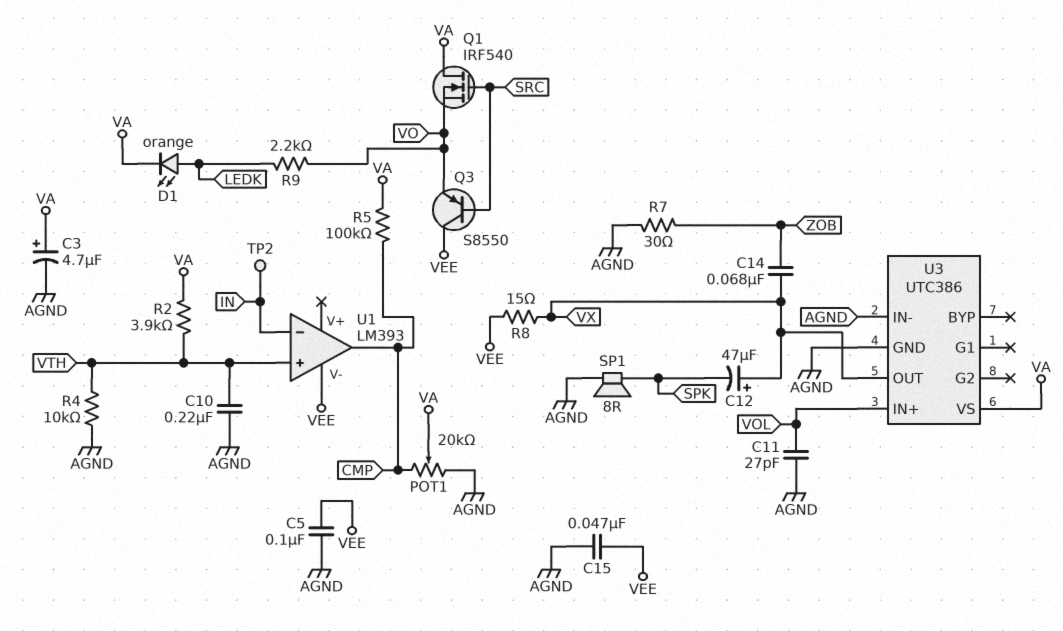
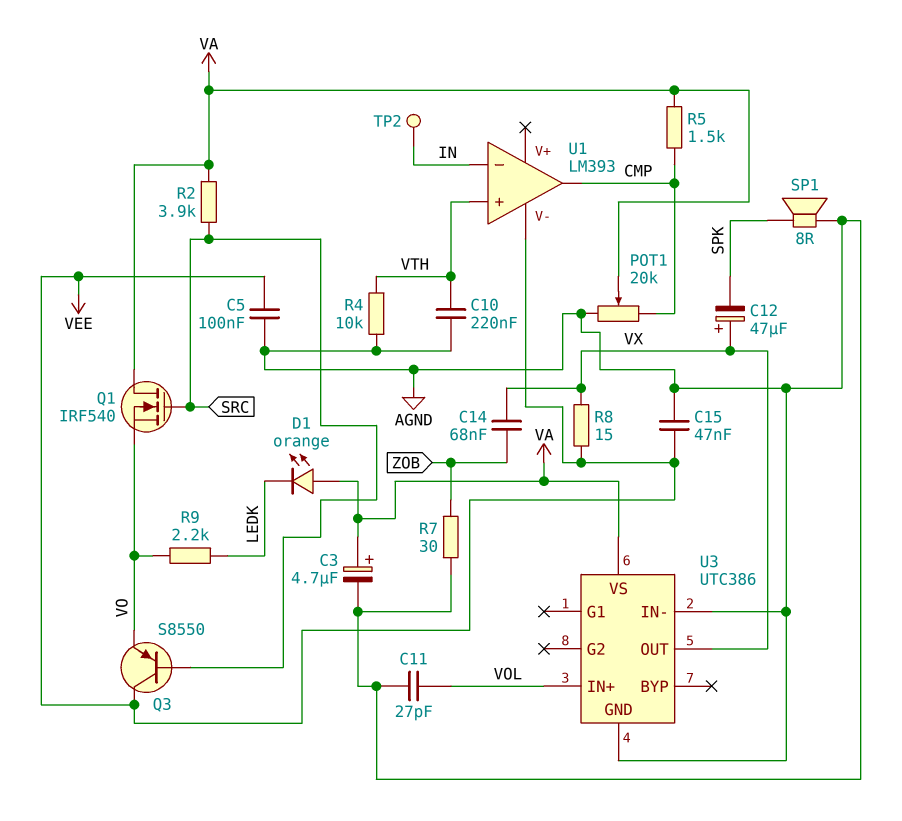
D1: LED orange (A LEDK, K VA) -> LED orange (A VA, K LEDK)
R2: 3.9k (VA, VTH) -> 3.9k (SRC, VA)
R5: 100k (CMP, VA) -> 1.5k (CMP, VA)

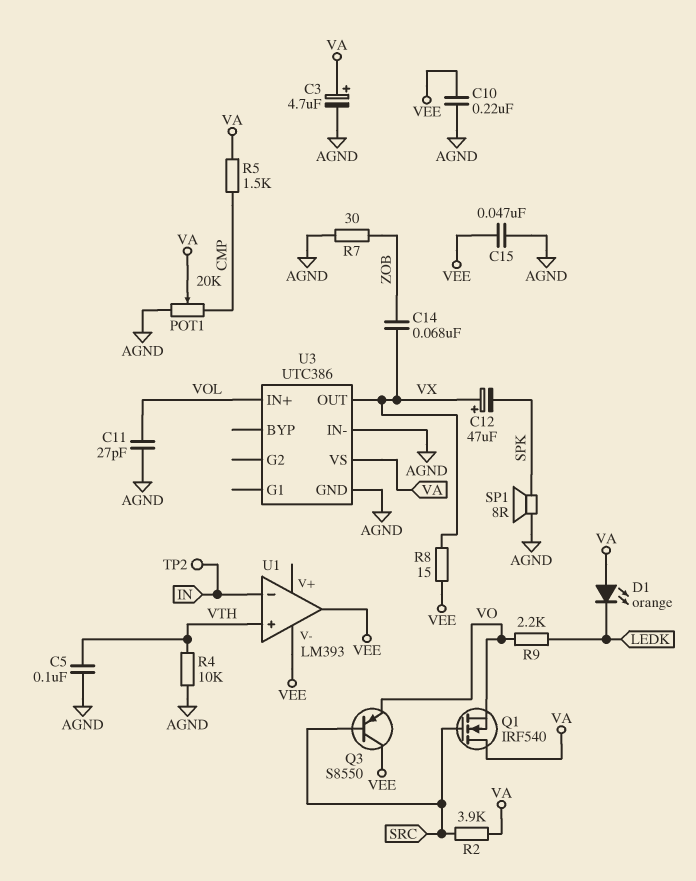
C5: 100nF (AGND, VEE) -> 100nF (AGND, VTH)
C10: 220nF (AGND, VTH) -> 220nF (AGND, VEE)
U1 pin out: CMP -> VEE

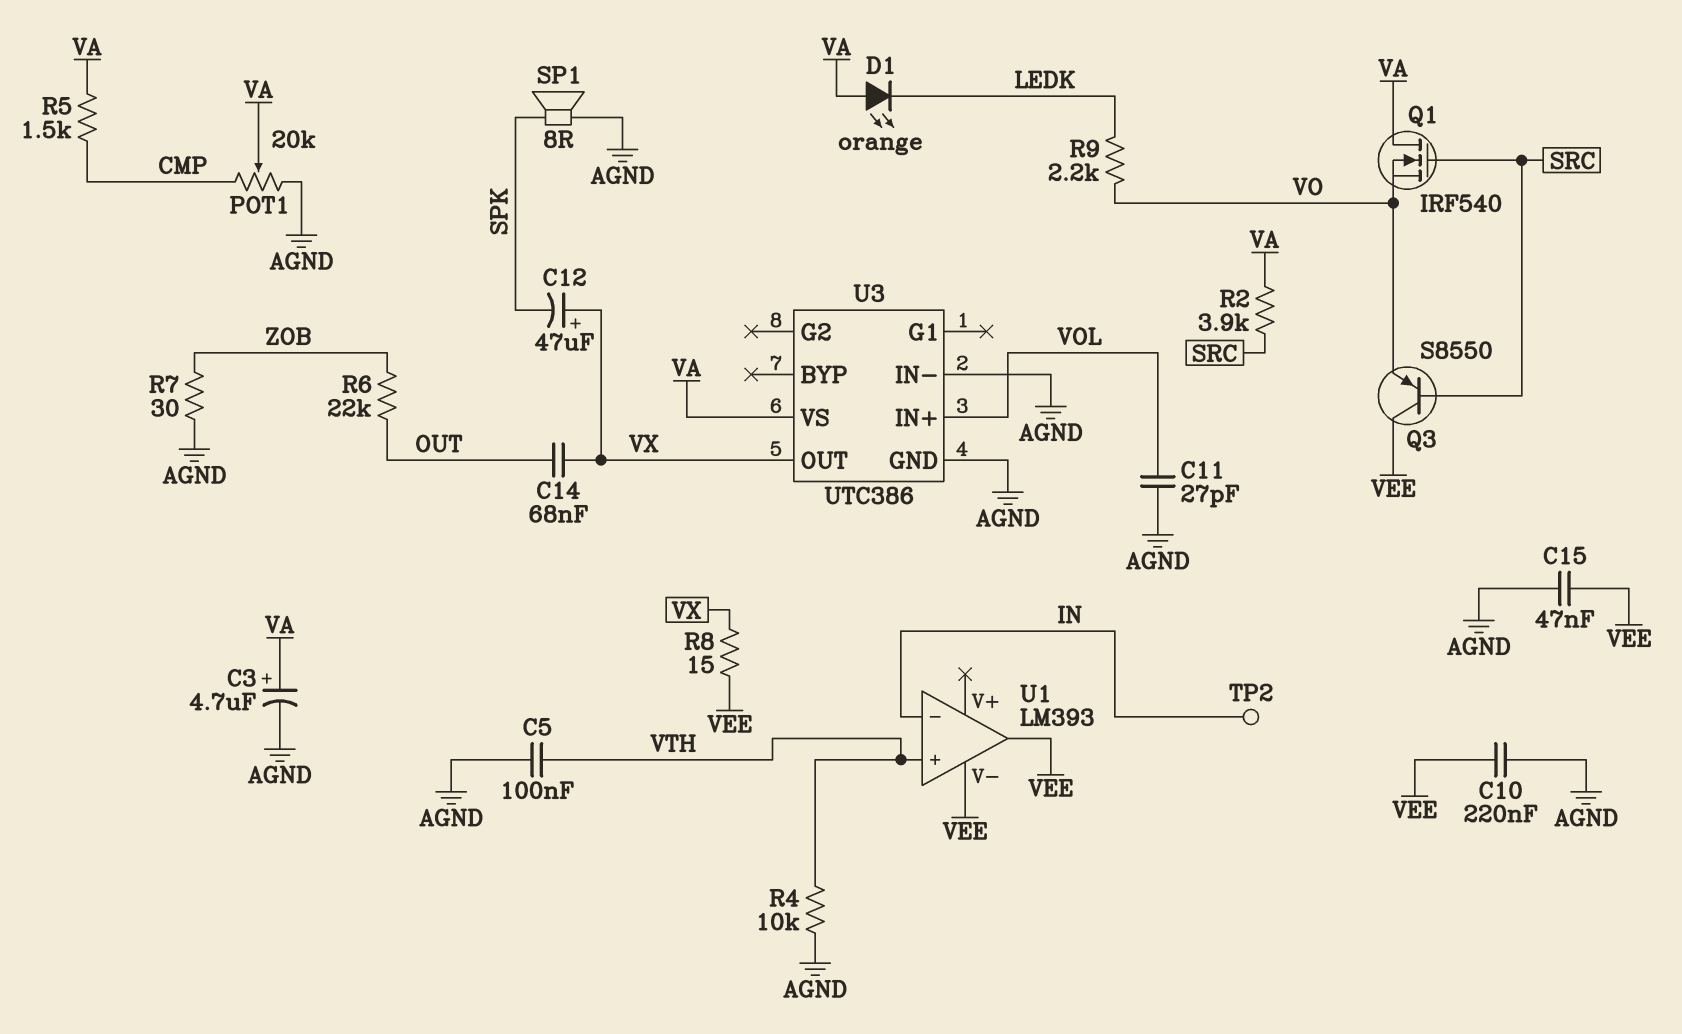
C14: 68nF (VX, ZOB) -> 68nF (OUT, VX)
R6: none -> 22k (OUT, ZOB)

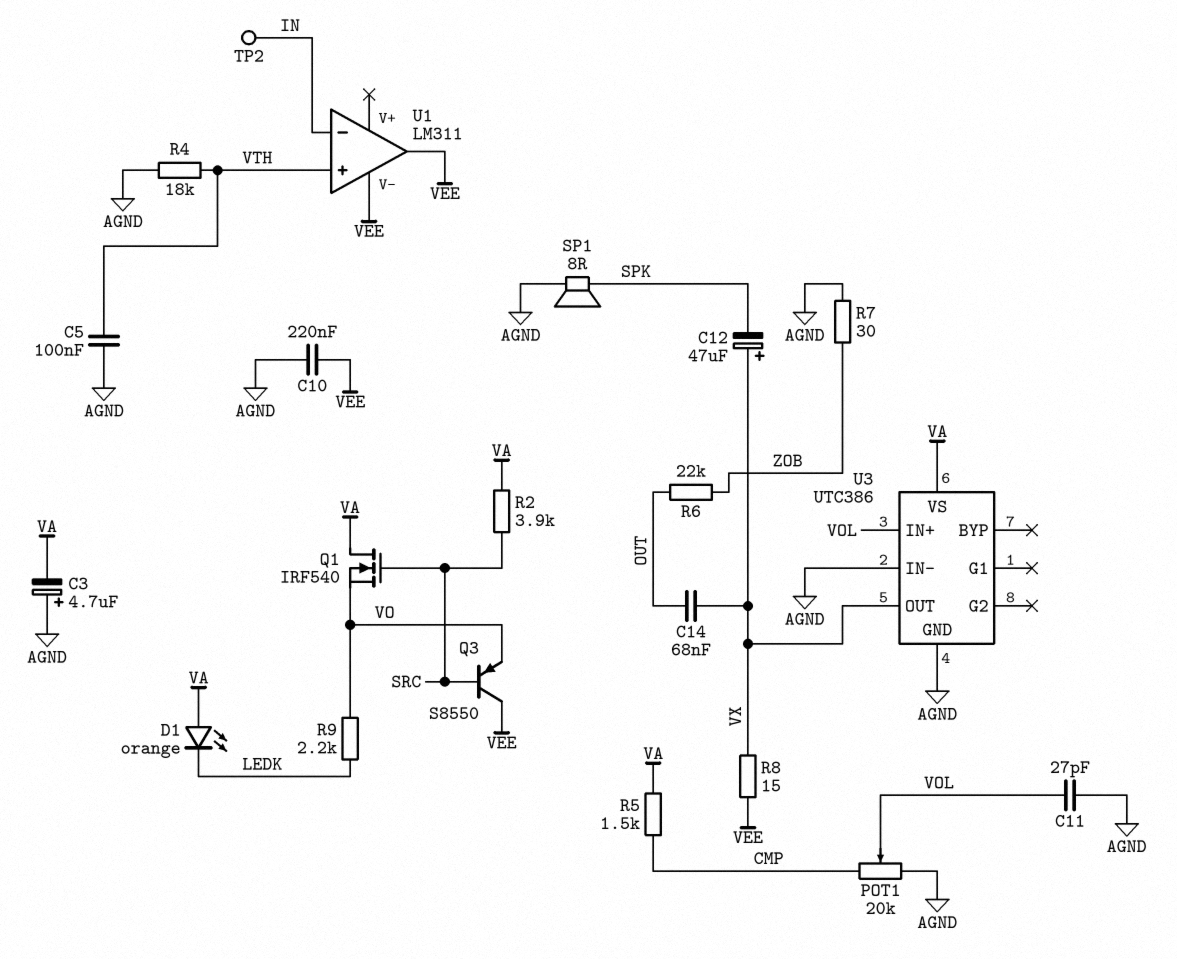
C3: 4.7uF (plus VA, minus AGND) -> 4.7uF (plus AGND, minus VA)
C15: 47nF (AGND, VEE) -> none
POT1: 20k (AGND, CMP, wiper VA) -> 20k (AGND, CMP, wiper VOL)
R4: 10k (AGND, VTH) -> 18k (AGND, VTH)
U1: LM393 -> LM311

